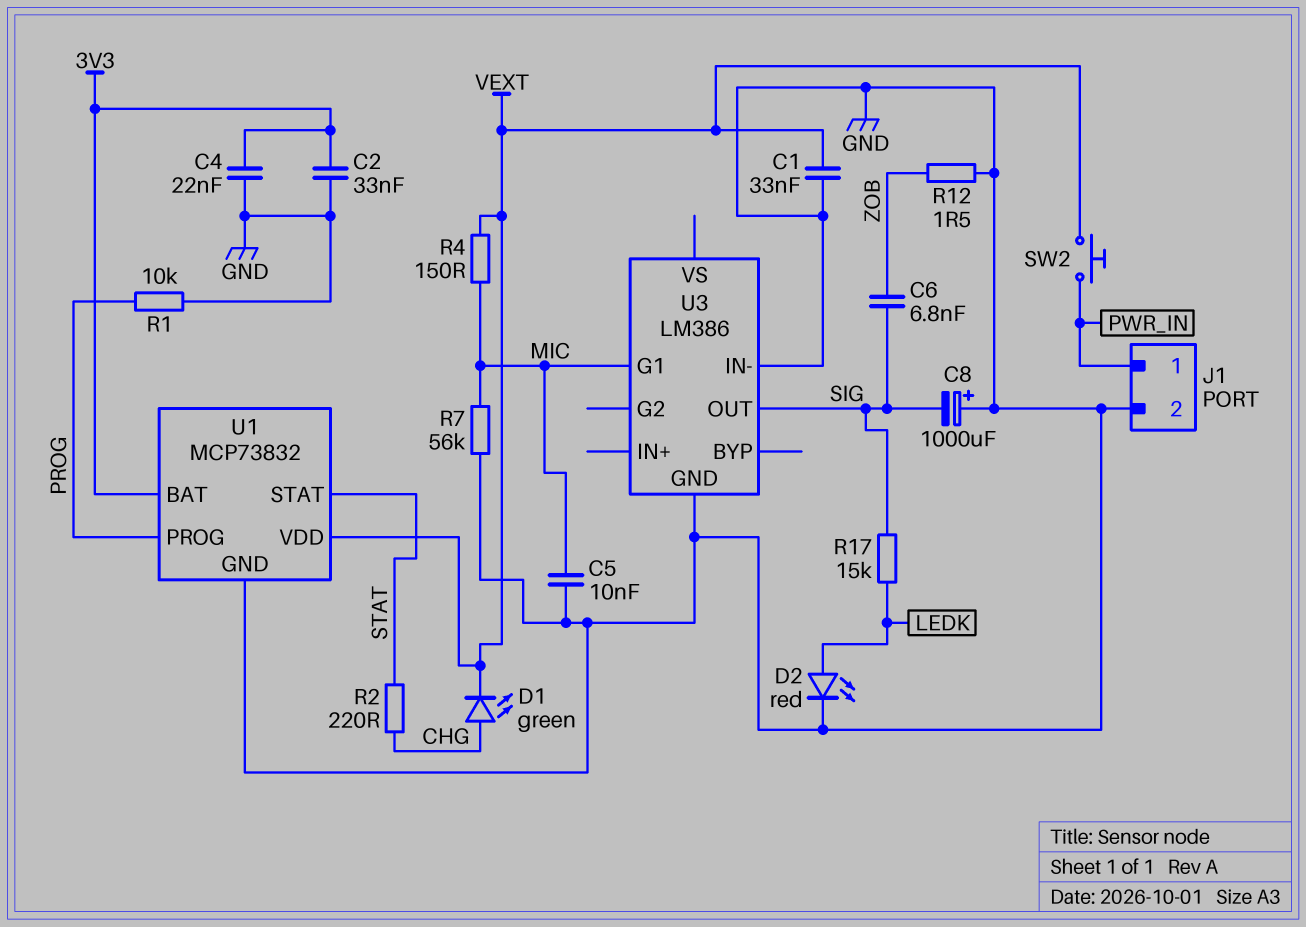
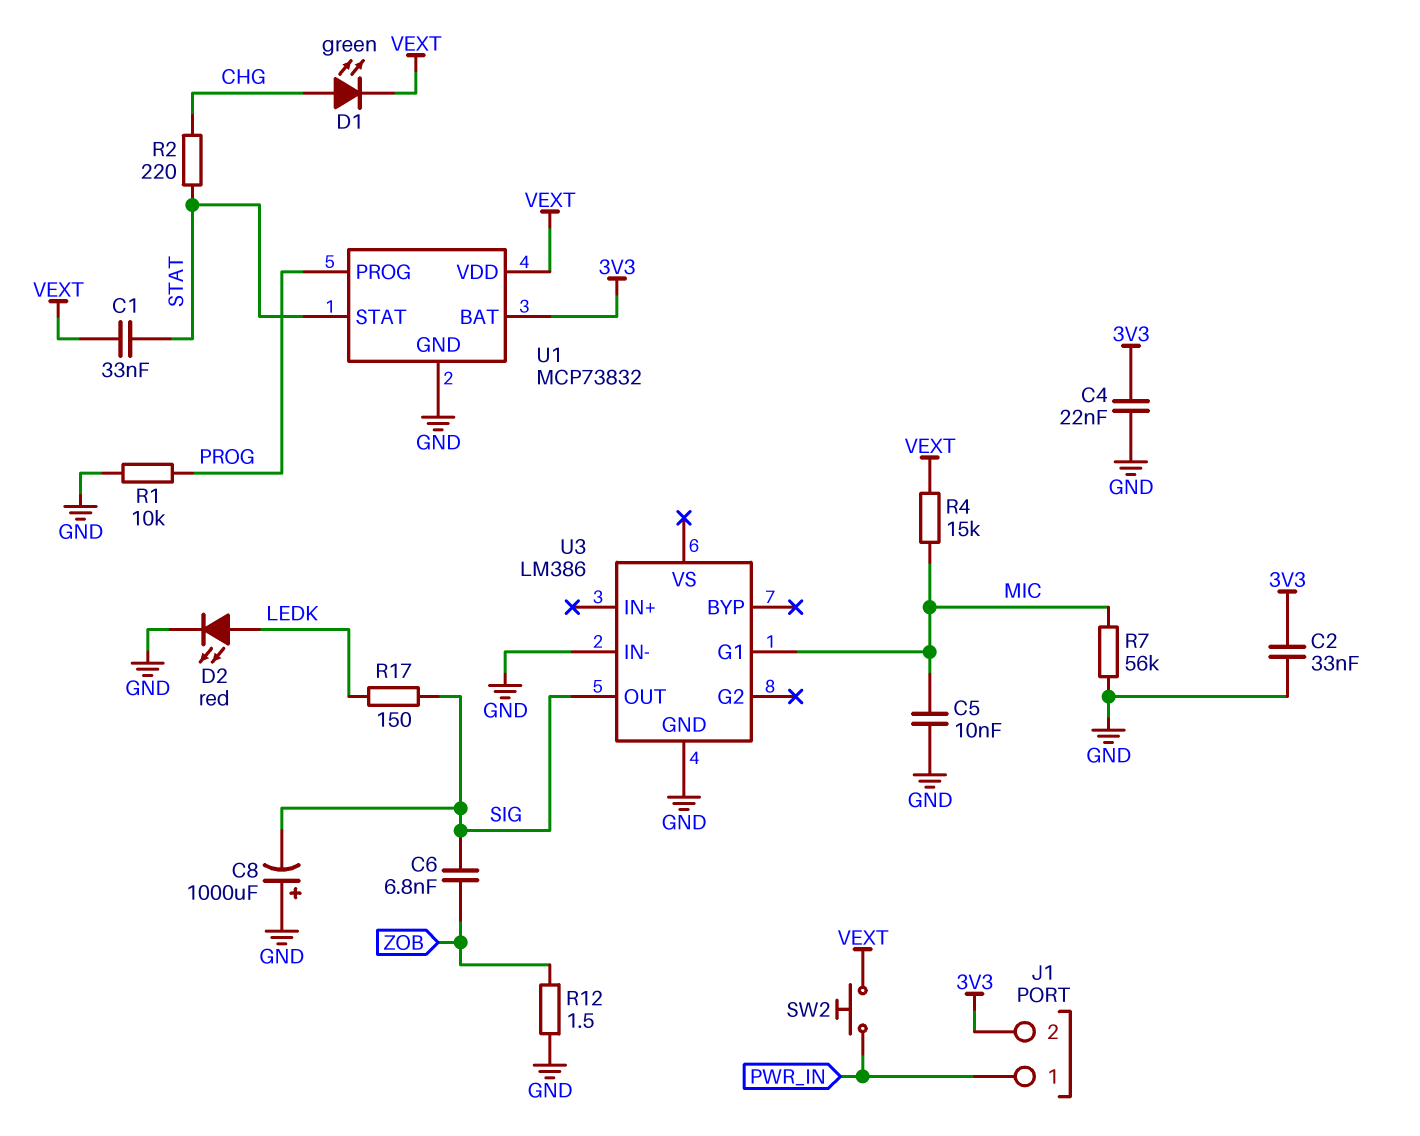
C1: 33nF (GND, VEXT) -> 33nF (STAT, VEXT)
J1 pin 2: GND -> 3V3
R4: 150 (MIC, VEXT) -> 15k (MIC, VEXT)
R17: 15k (LEDK, SIG) -> 150 (LEDK, SIG)

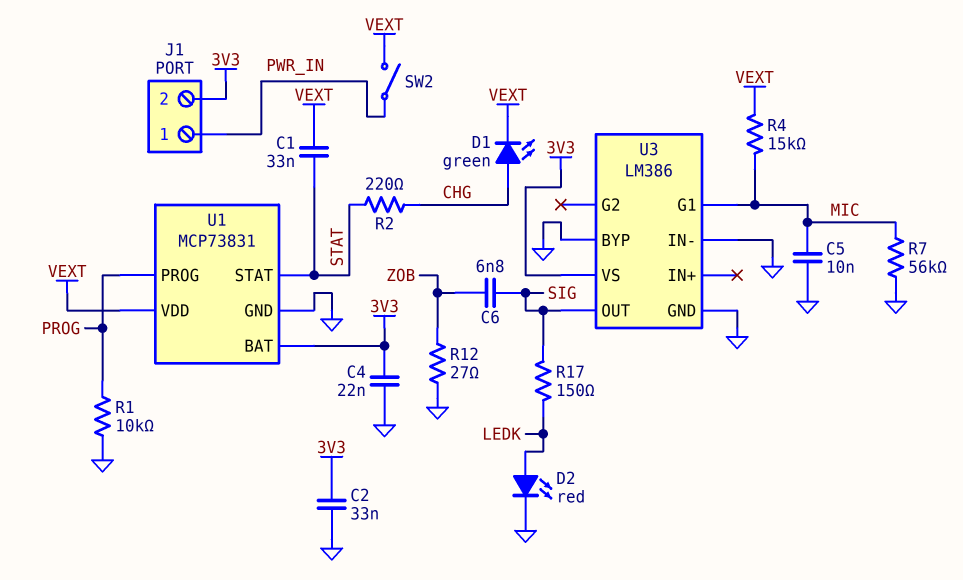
C8: 1000uF (plus GND, minus SIG) -> none
R12: 1.5 (GND, ZOB) -> 27 (GND, ZOB)
SW2: button (PWR_IN, VEXT) -> switch (PWR_IN, VEXT)
U1: MCP73832 -> MCP73831
U3 pin BYP: none -> GND
U3 pin VS: none -> 3V3

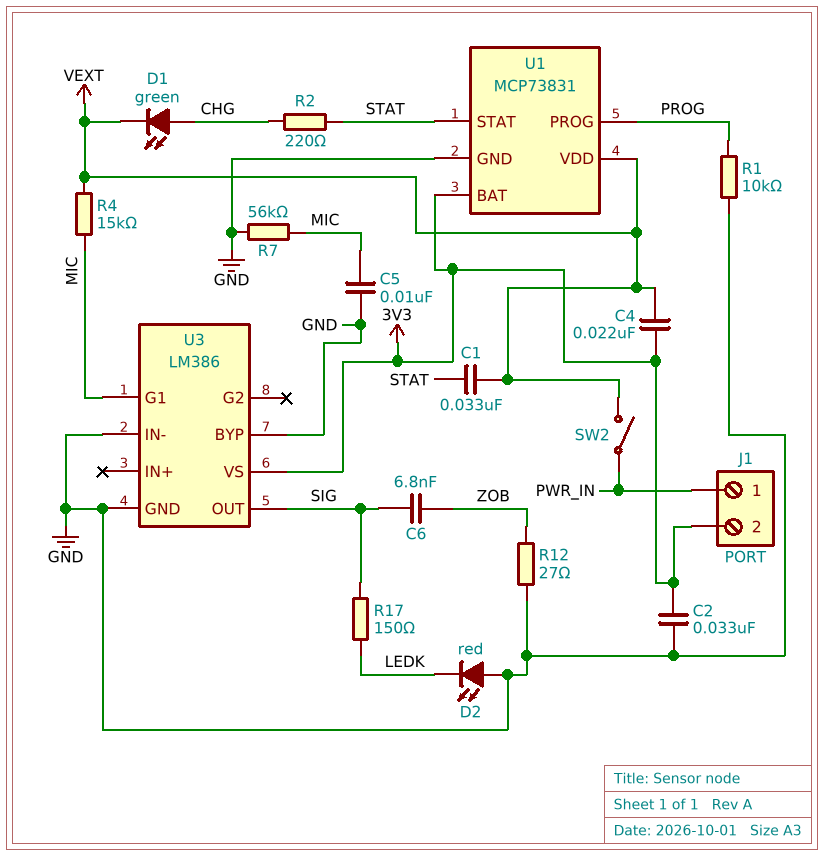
C4: 22nF (3V3, GND) -> 22nF (3V3, VEXT)
D2: LED red (A LEDK, K GND) -> LED red (A GND, K LEDK)

